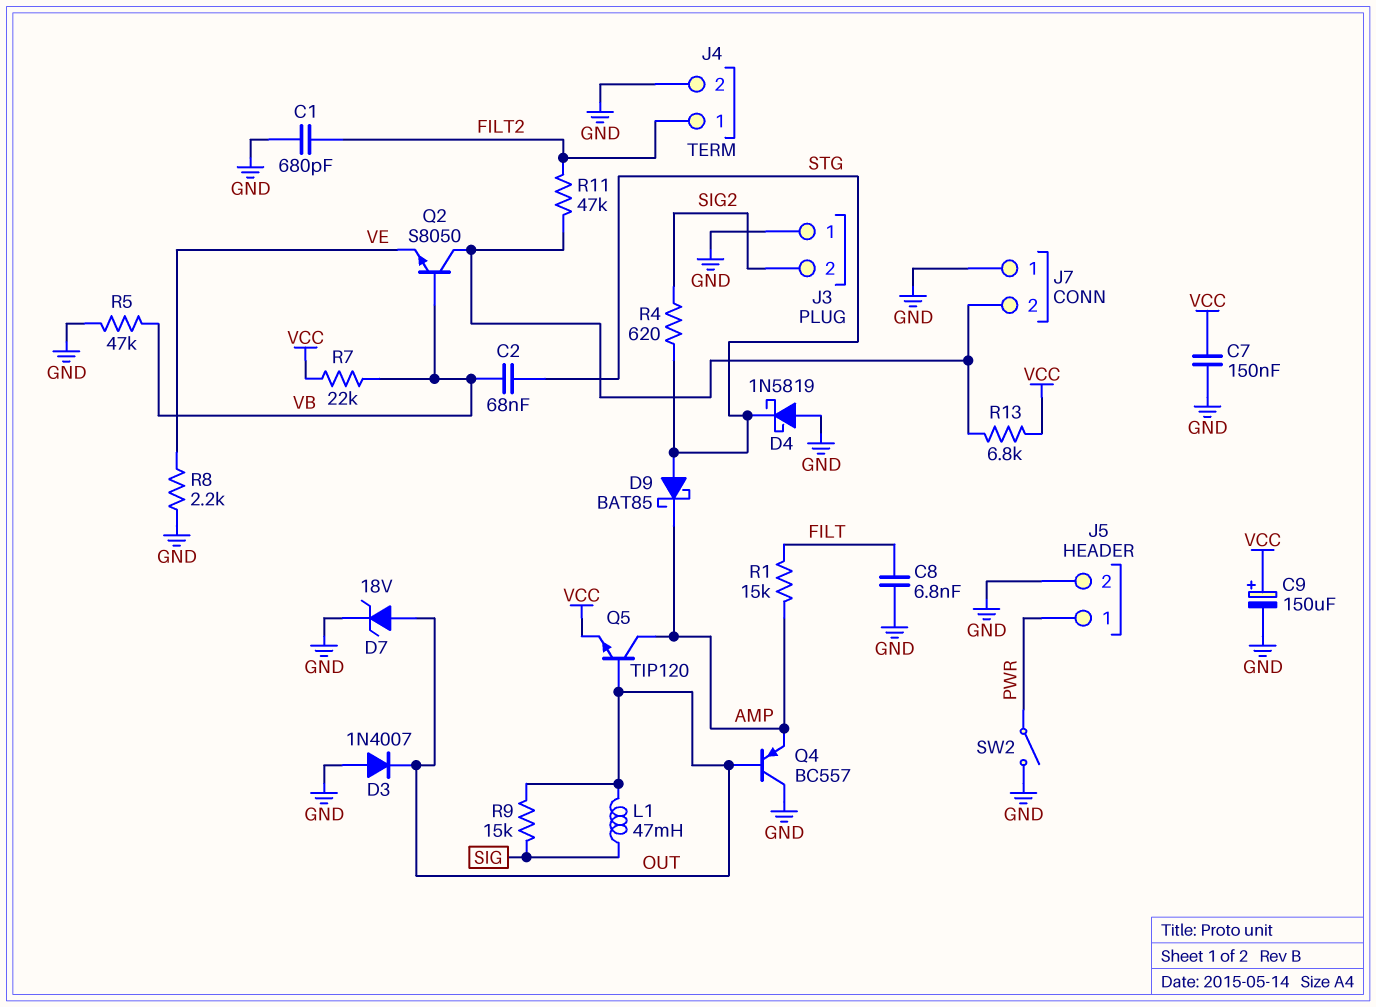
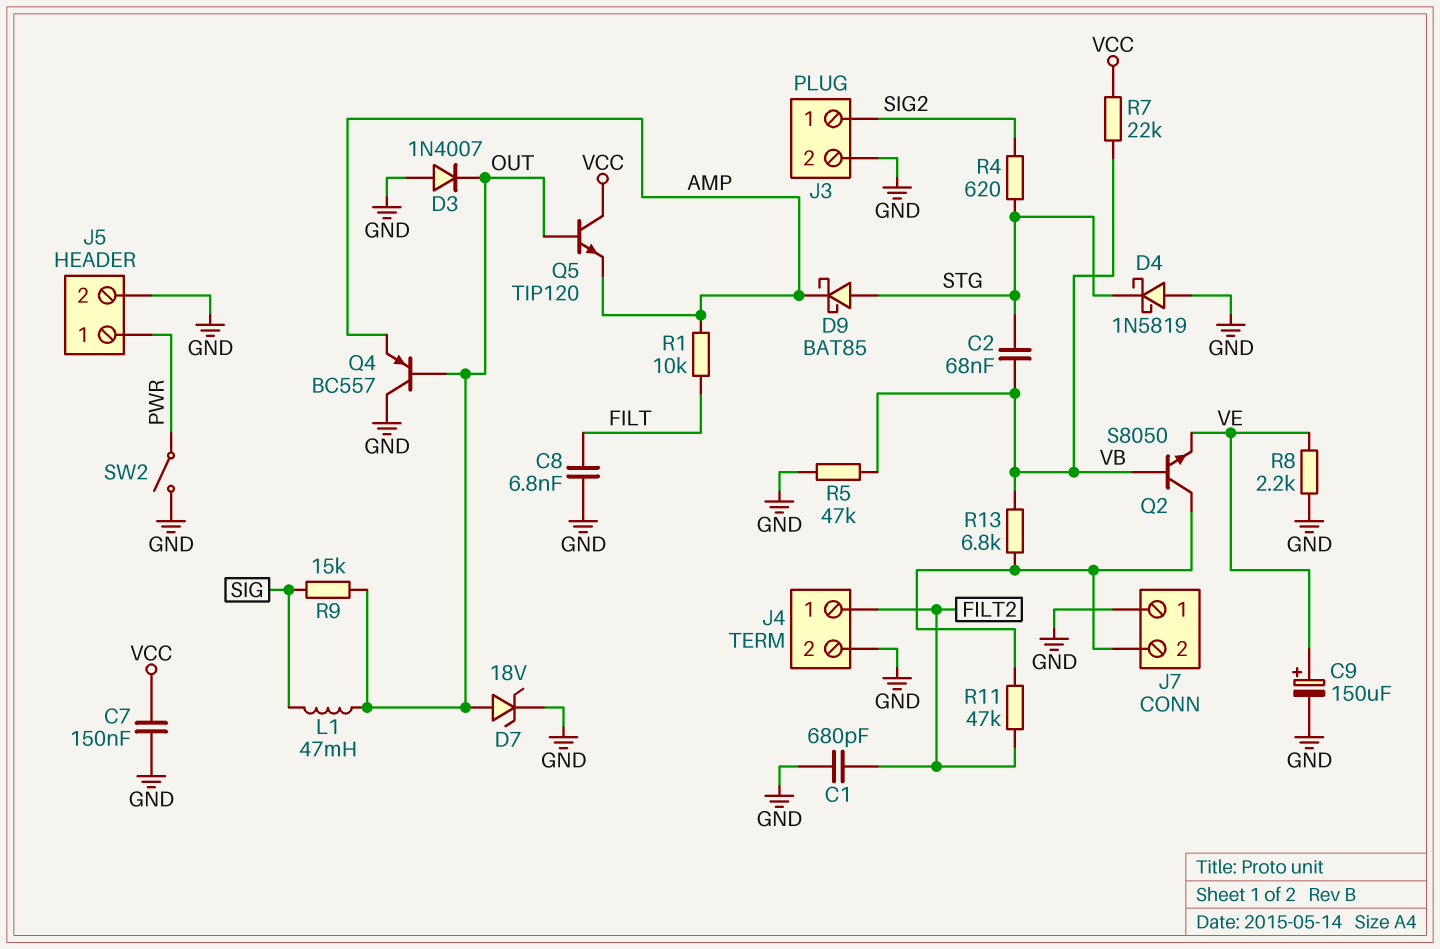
C9: 150uF (plus VCC, minus GND) -> 150uF (plus VE, minus GND)
J3 pin 1: GND -> SIG2
J3 pin 2: SIG2 -> GND
Q5: NPN TIP120 (B OUT, C AMP, E VCC) -> NPN TIP120 (B OUT, C VCC, E AMP)
R1: 15k (AMP, FILT) -> 10k (AMP, FILT)
R13: 6.8k (J7/2, VCC) -> 6.8k (J7/2, VB)

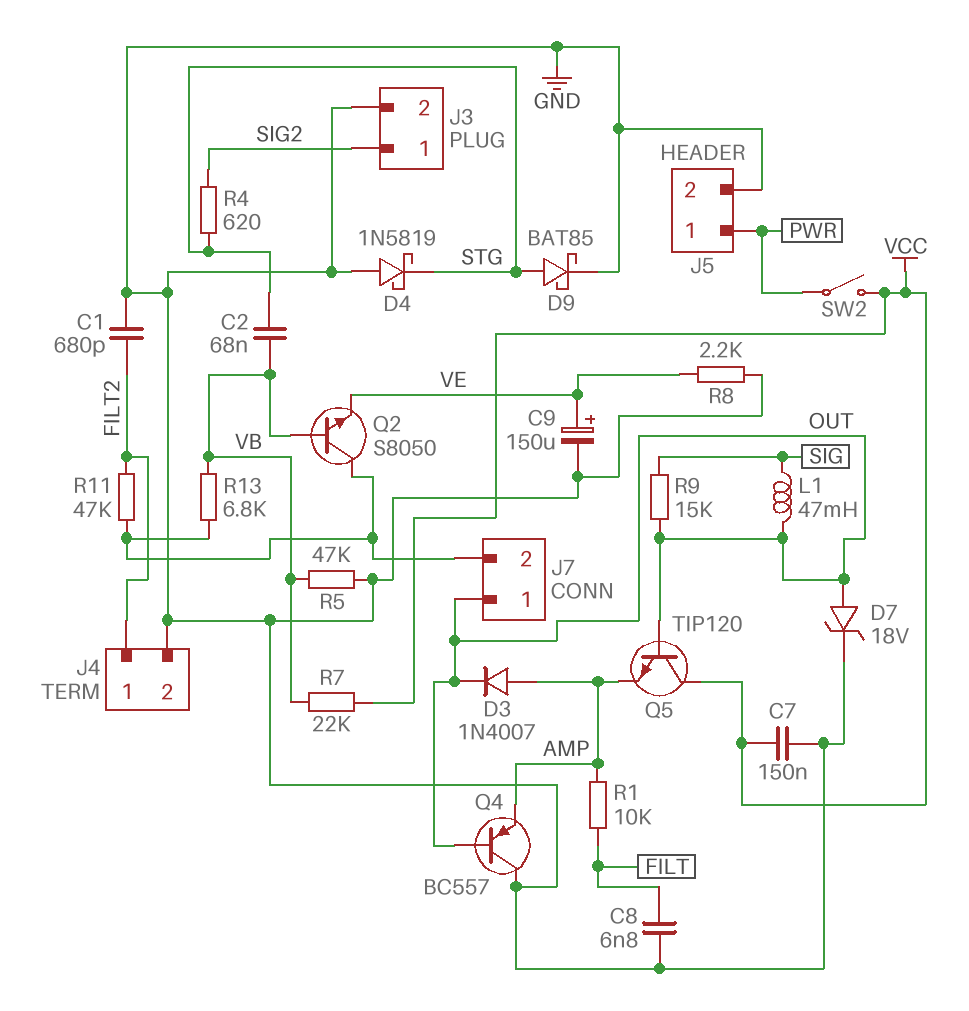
D3: diode 1N4007 (A GND, K OUT) -> diode 1N4007 (A AMP, K OUT)
D9: schottky BAT85 (A STG, K AMP) -> schottky BAT85 (A STG, K GND)
J7 pin 1: GND -> OUT
SW2: switch (GND, PWR) -> switch (PWR, VCC)

